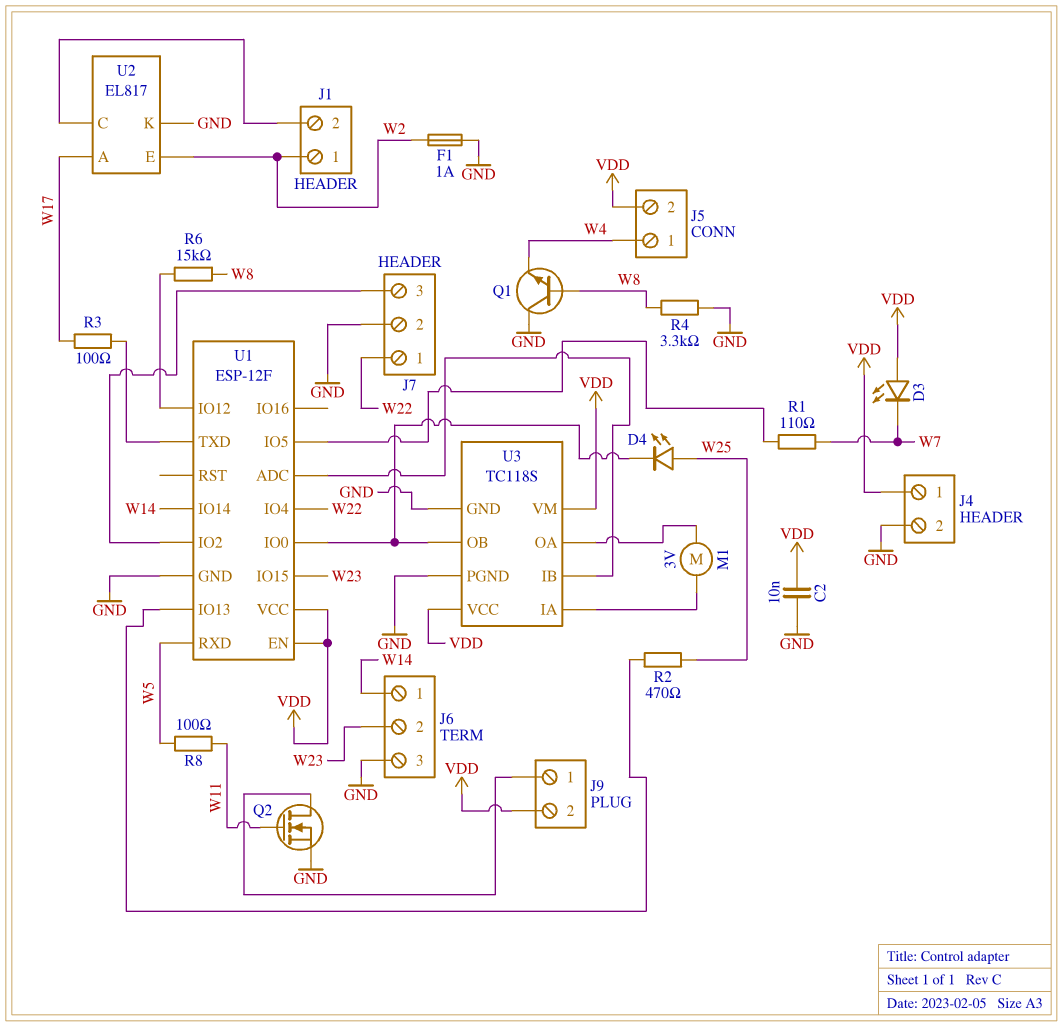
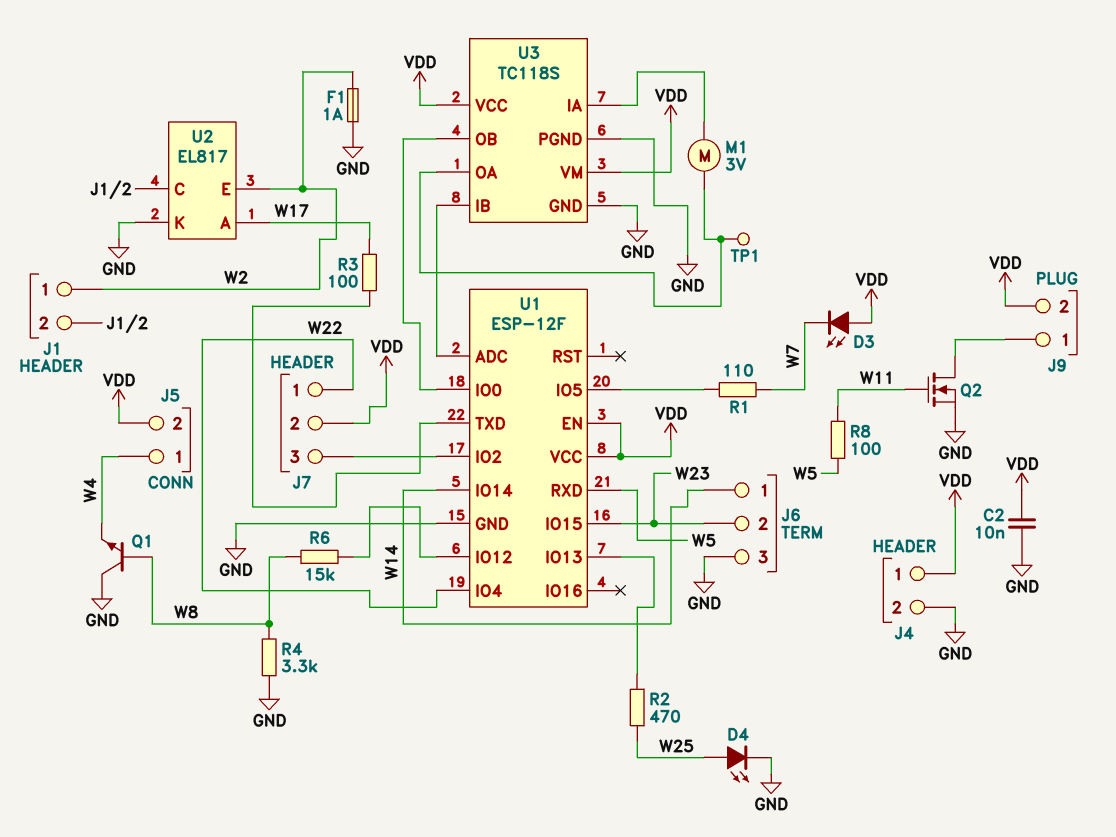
D4: LED (A W25, K U1/IO0) -> LED (A W25, K GND)
J7 pin 2: GND -> VDD
TP1: none -> test point (U3/OA)

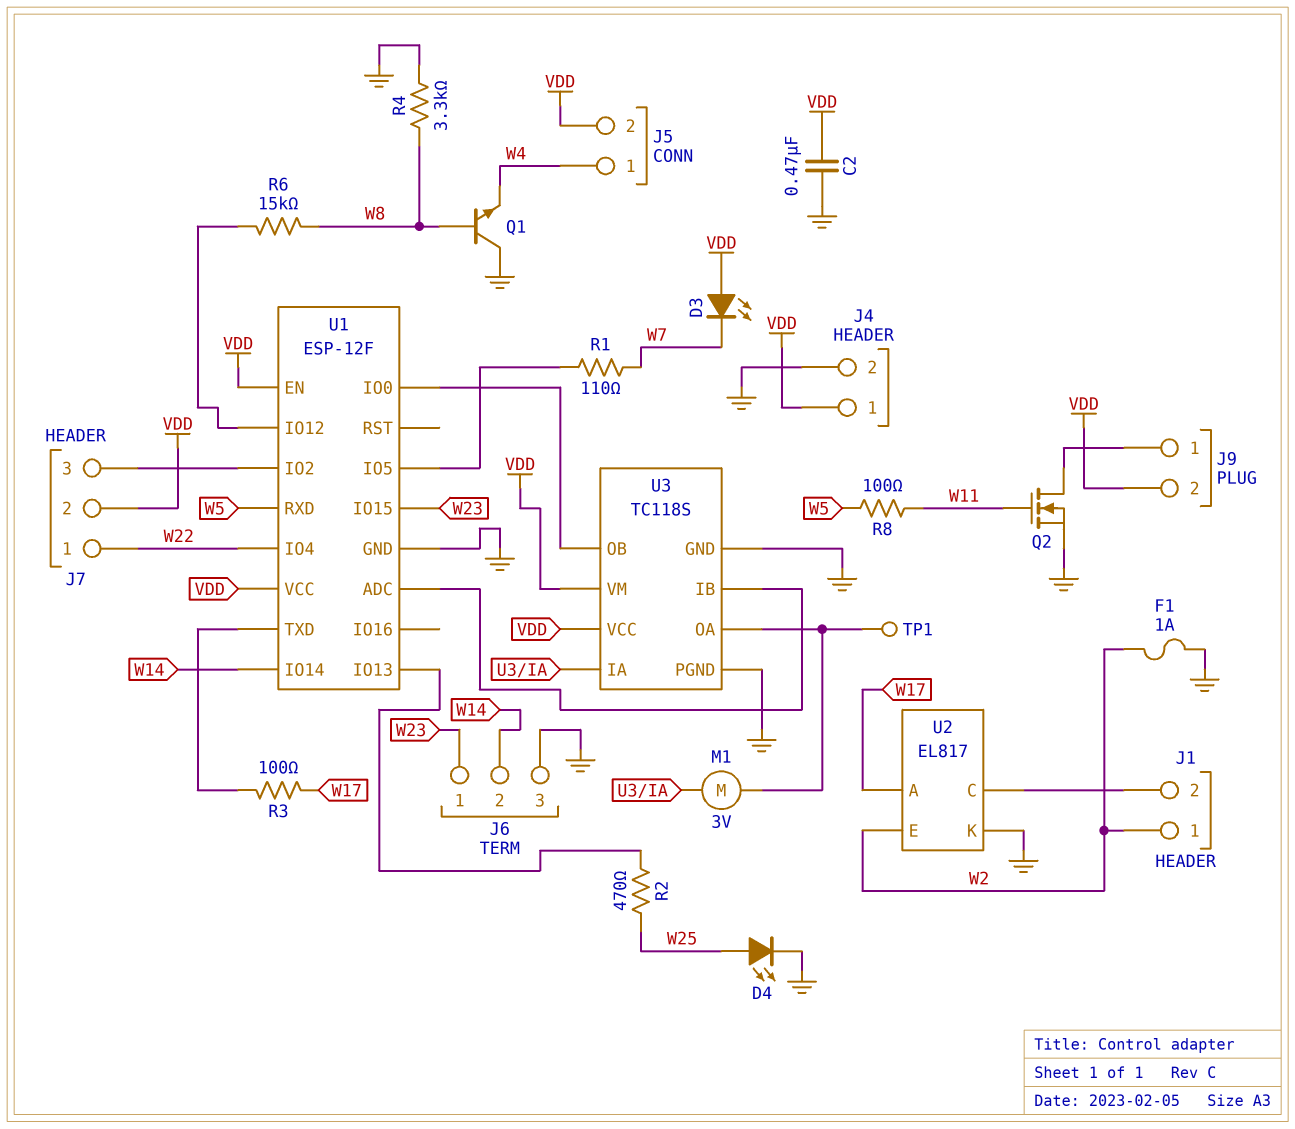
C2: 10nF (GND, VDD) -> 470nF (GND, VDD)
J6 pin 1: W14 -> W23
J6 pin 2: W23 -> W14

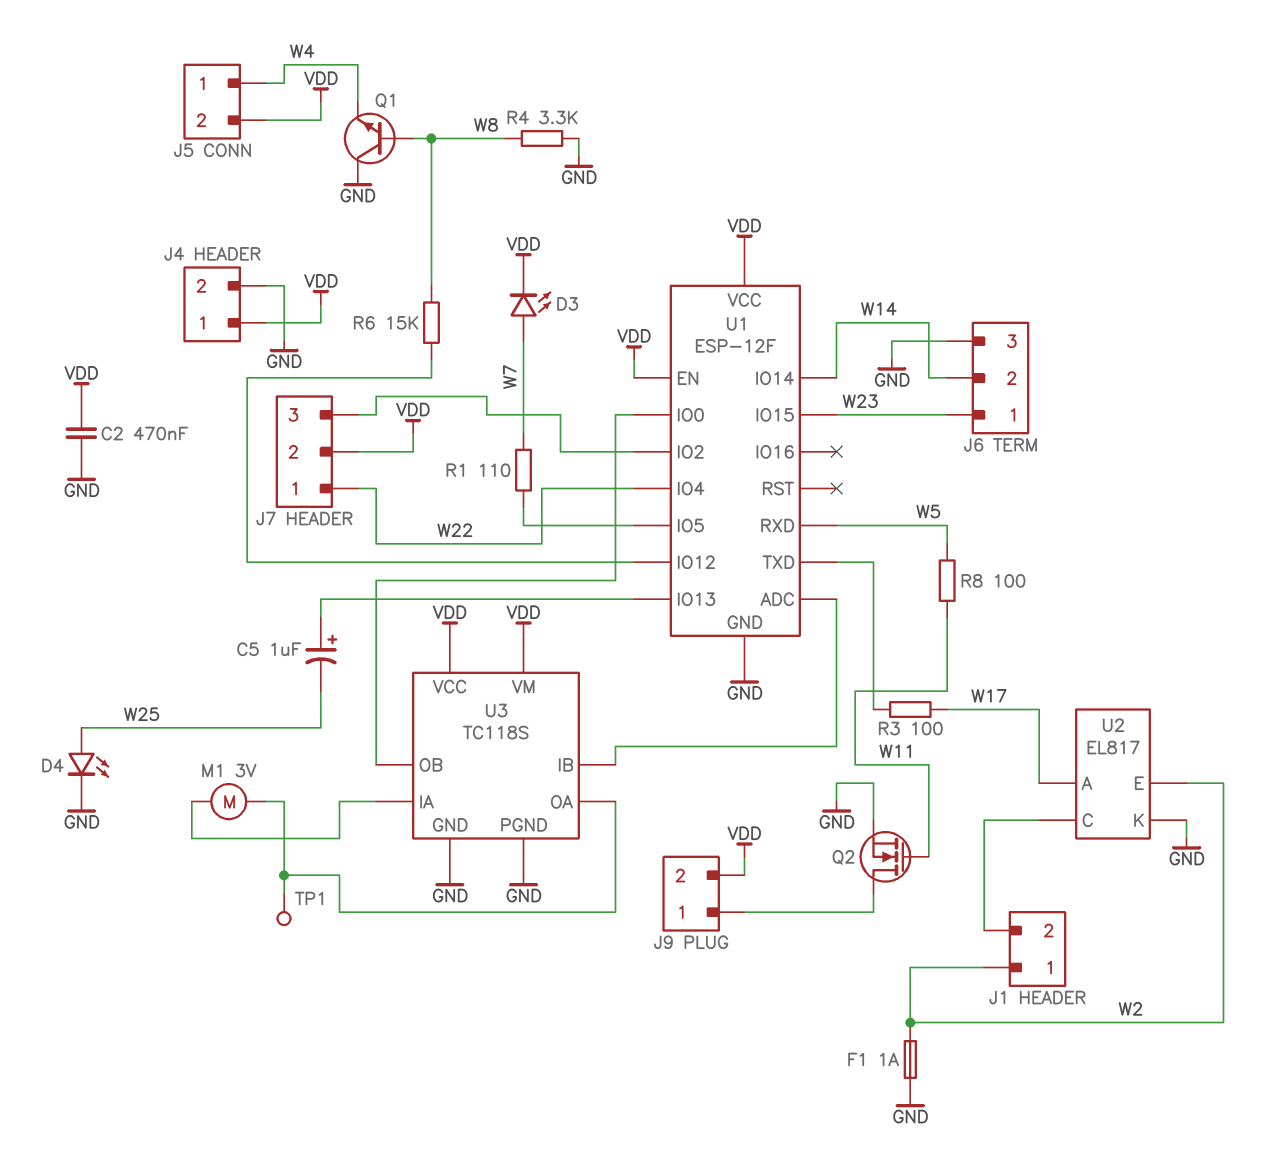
C5: none -> 1uF (plus U1/IO13, minus W25)
D3: LED (A VDD, K W7) -> LED (A W7, K VDD)
R2: 470 (U1/IO13, W25) -> none

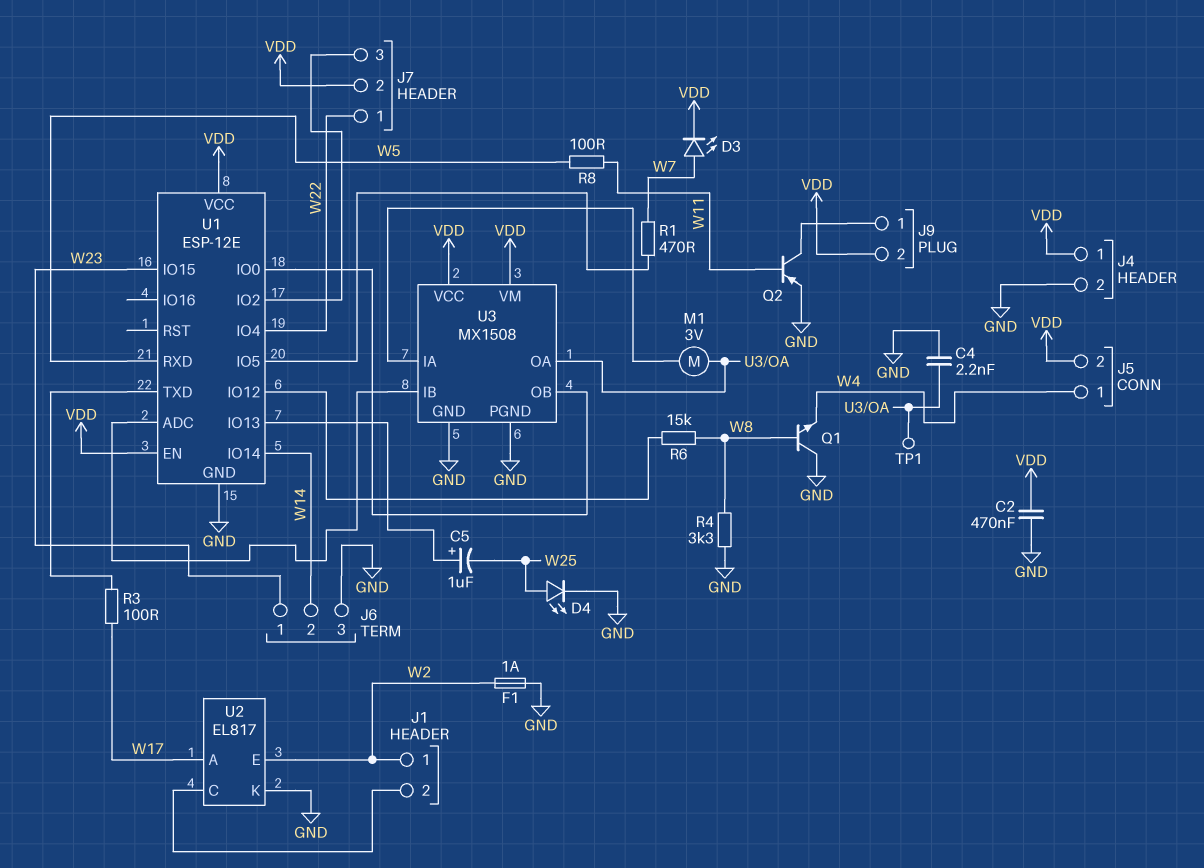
C4: none -> 2.2nF (GND, U3/OA)
Q2: NMOS (G W11, D J9/1, S GND) -> PNP (B W11, C J9/1, E GND)
R1: 110 (U1/IO5, W7) -> 470 (U1/IO5, W7)
U1: ESP-12F -> ESP-12E
U3: TC118S -> MX1508

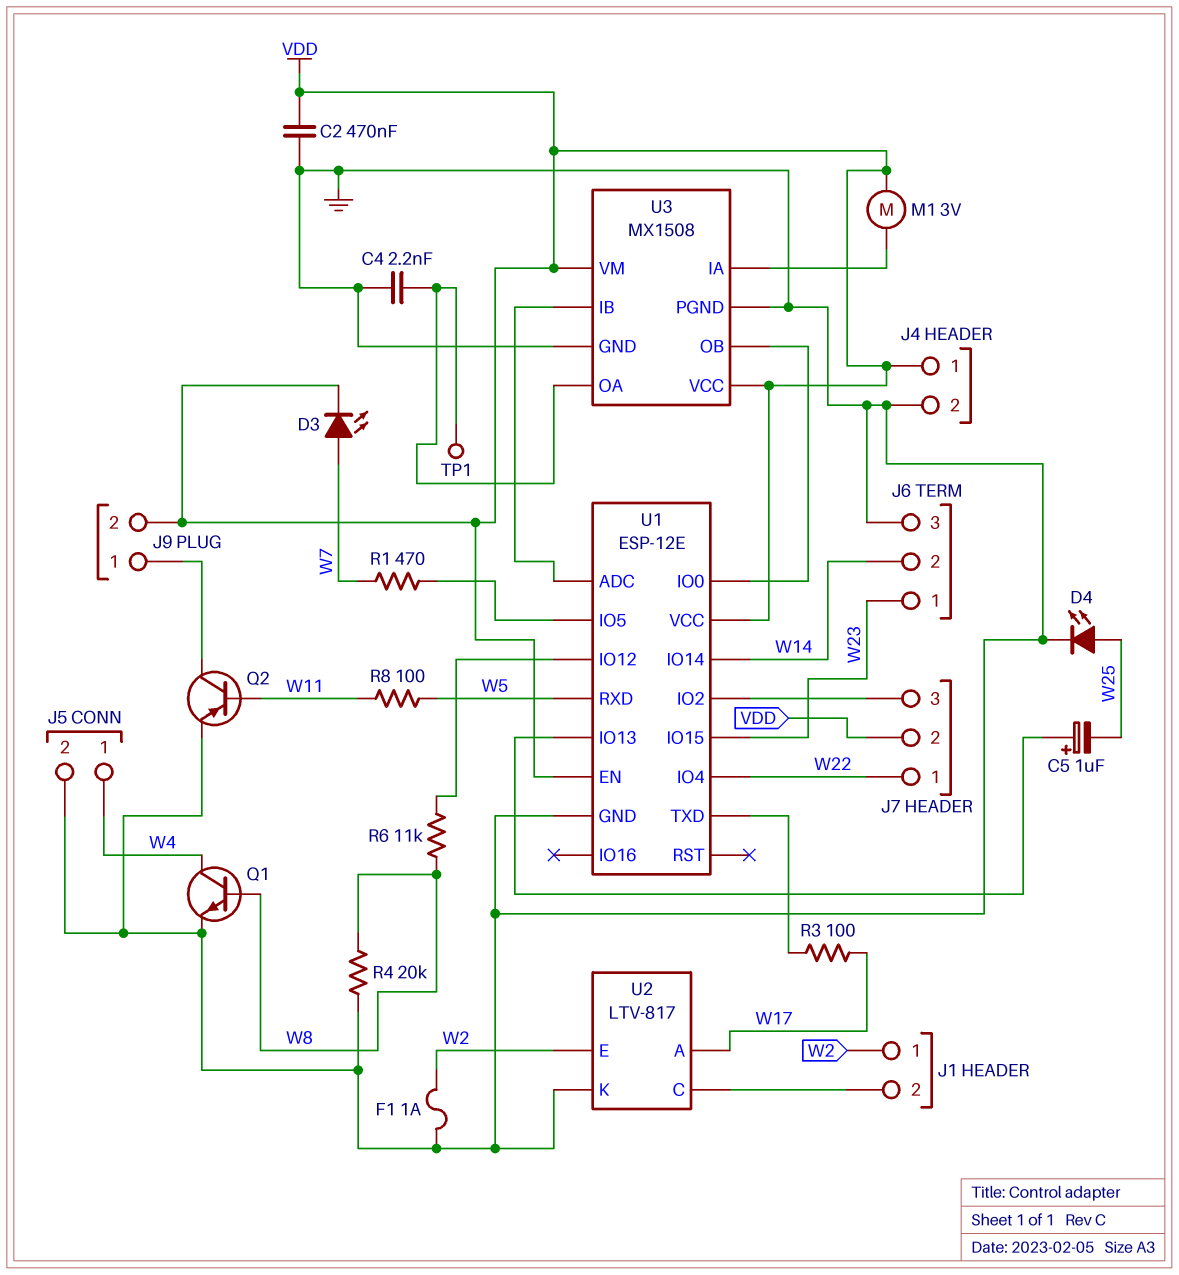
J5 pin 2: VDD -> GND
M1: motor 3V (U3/IA, U3/OA) -> motor 3V (U3/IA, VDD)
Q1: NPN (B W8, C GND, E W4) -> NPN (B W8, C W4, E GND)
R4: 3.3k (GND, W8) -> 20k (GND, W8)
R6: 15k (U1/IO12, W8) -> 11k (U1/IO12, W8)
U2: EL817 -> LTV-817

